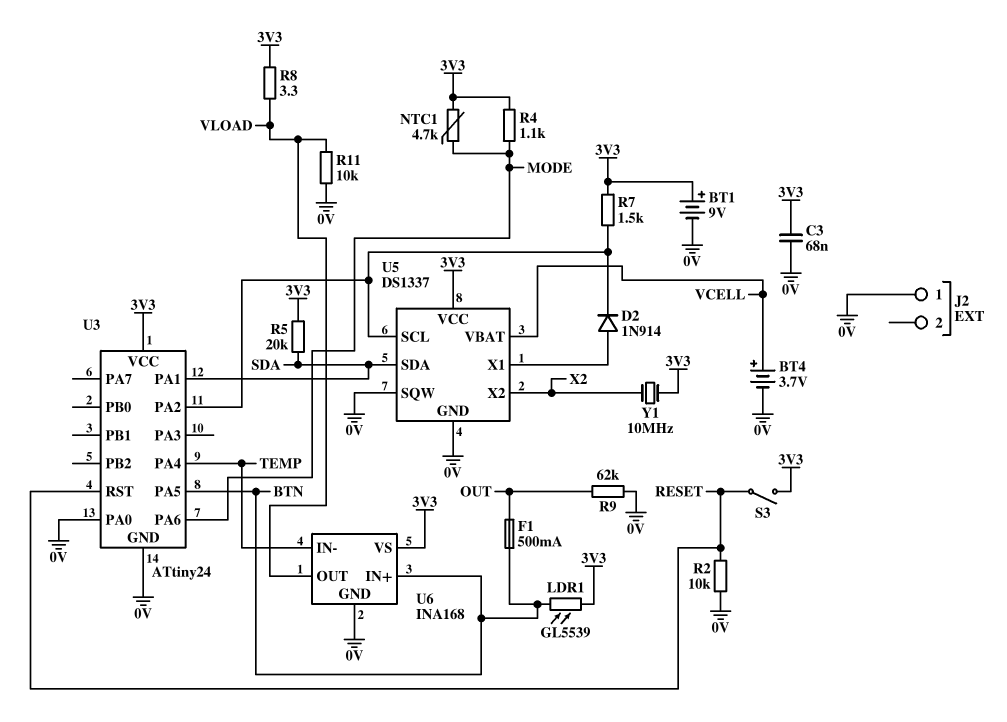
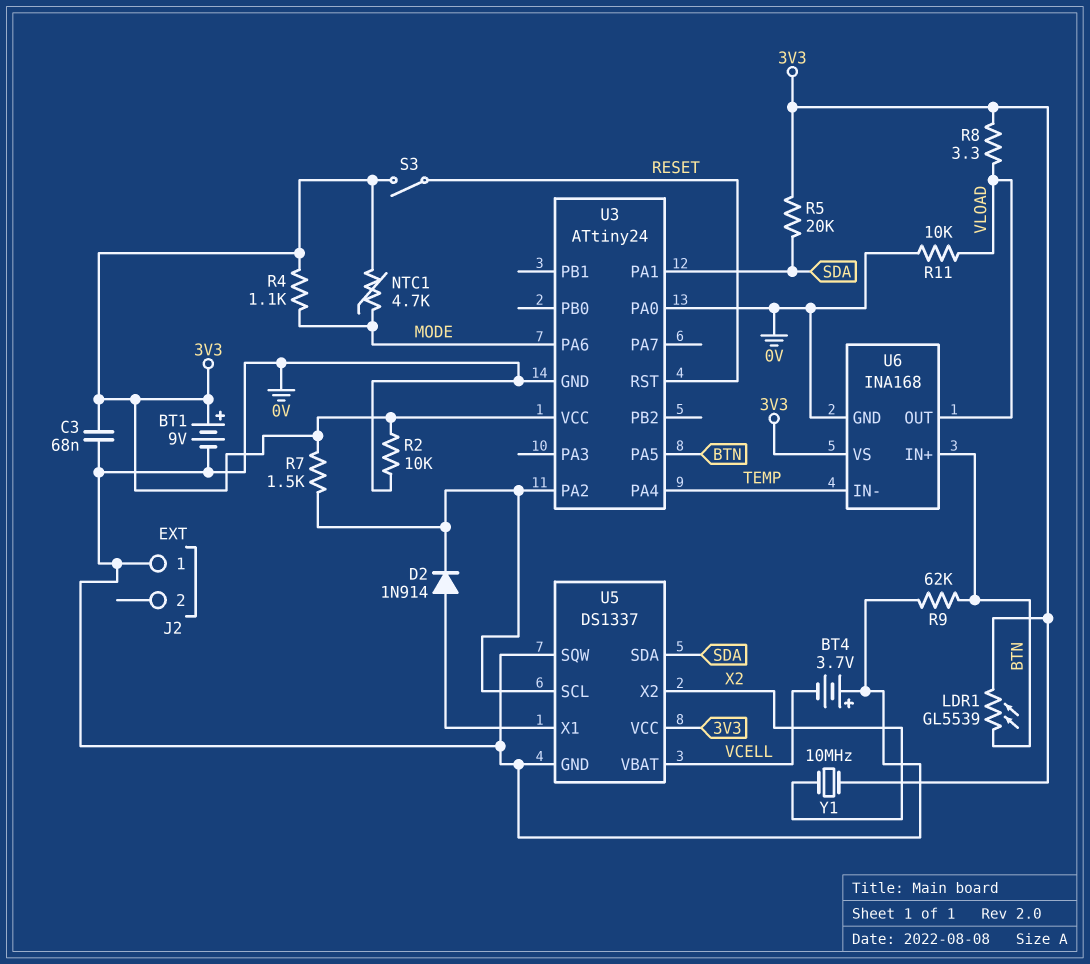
BT4: 3.7V (plus VCELL, minus 0V) -> 3.7V (plus 0V, minus VCELL)
F1: 500mA (BTN, OUT) -> none
R2: 10k (0V, RESET) -> 10k (0V, 3V3)
R9: 62k (0V, OUT) -> 62k (0V, BTN)

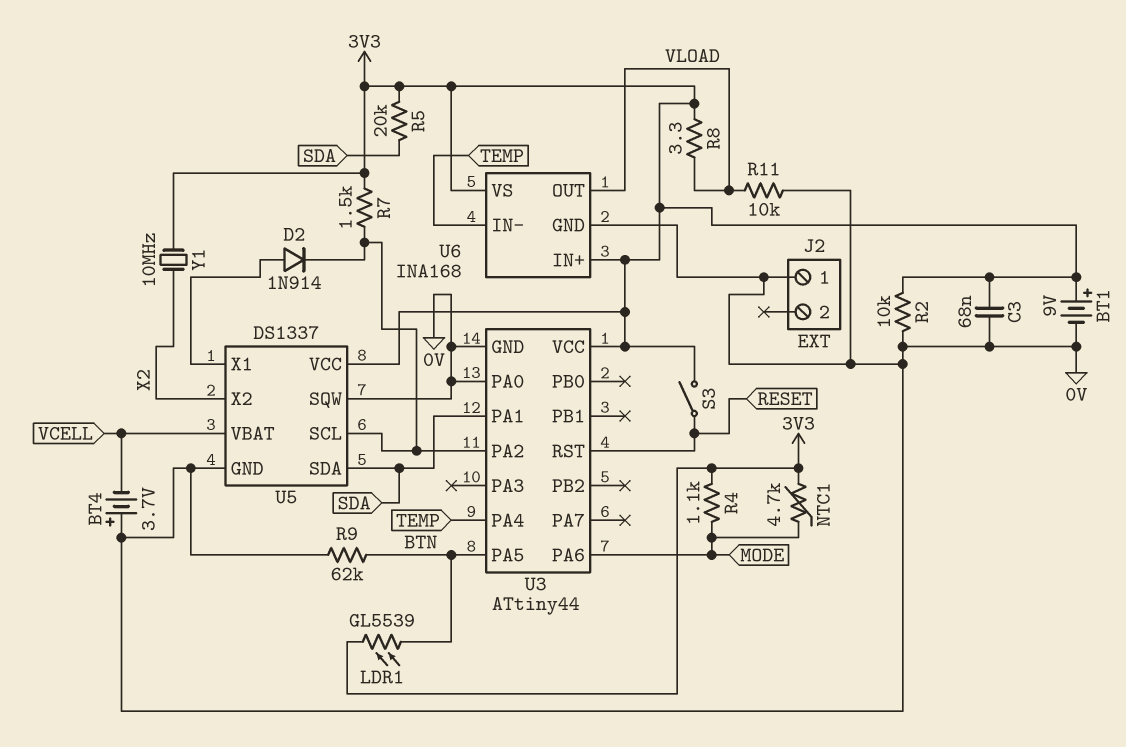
U3: ATtiny24 -> ATtiny44
U6 pin IN+: BTN -> 3V3

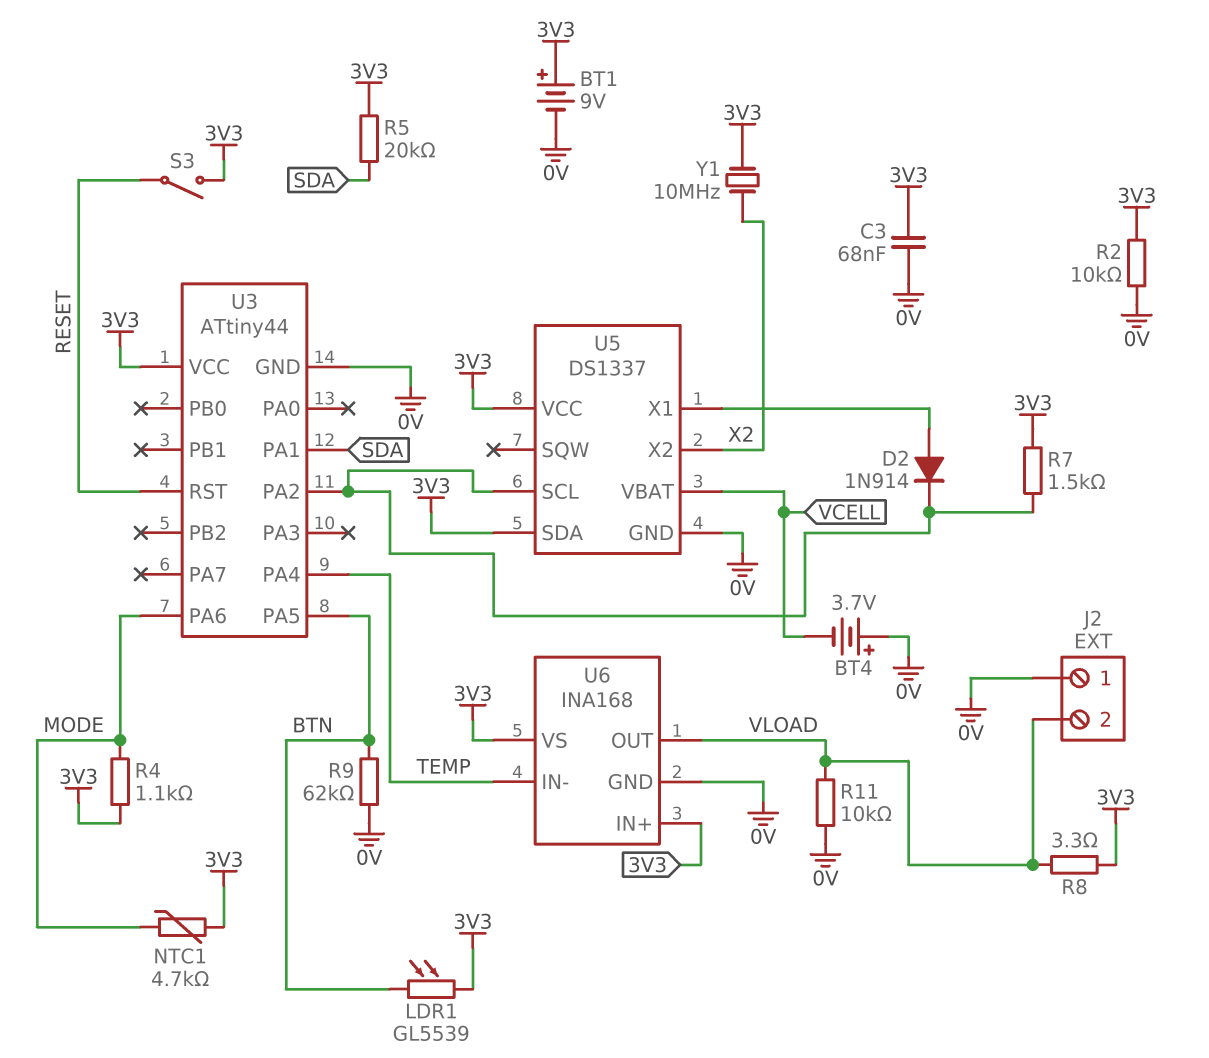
J2 pin 2: none -> VLOAD
U3 pin PA0: 0V -> none
U5 pin SDA: SDA -> 3V3
U5 pin SQW: 0V -> none

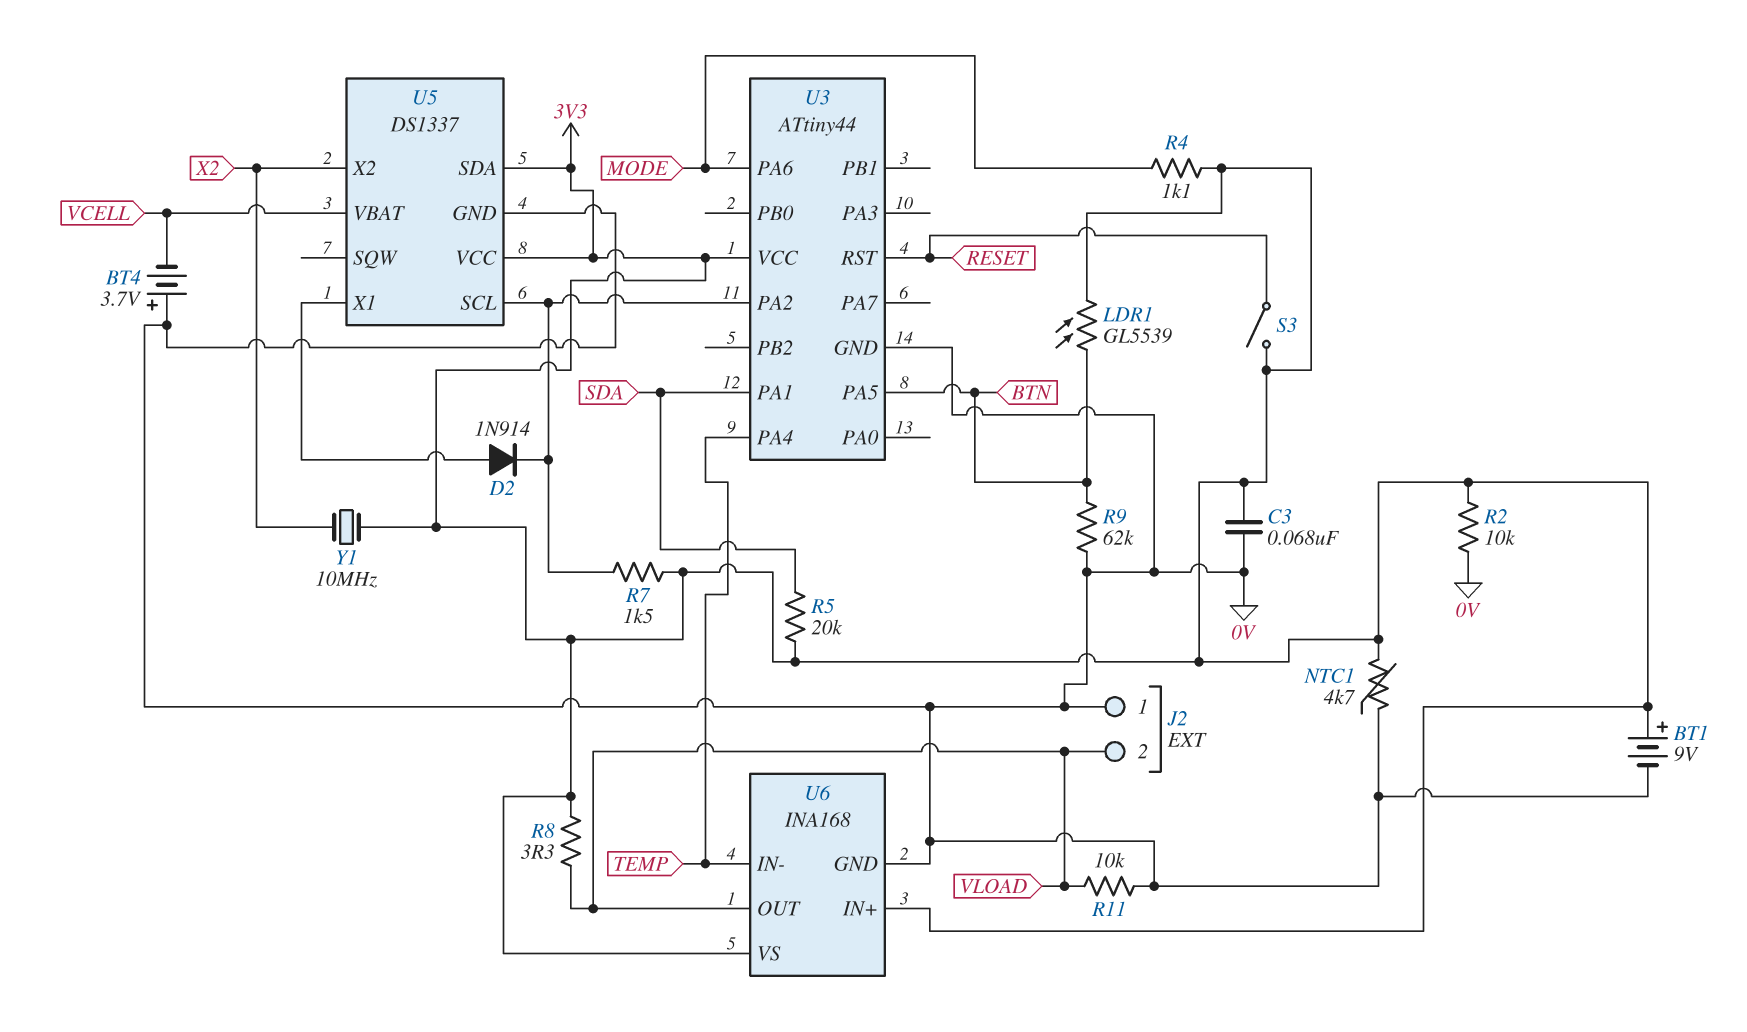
NTC1: 4.7k (3V3, MODE) -> 4.7k (0V, 3V3)

